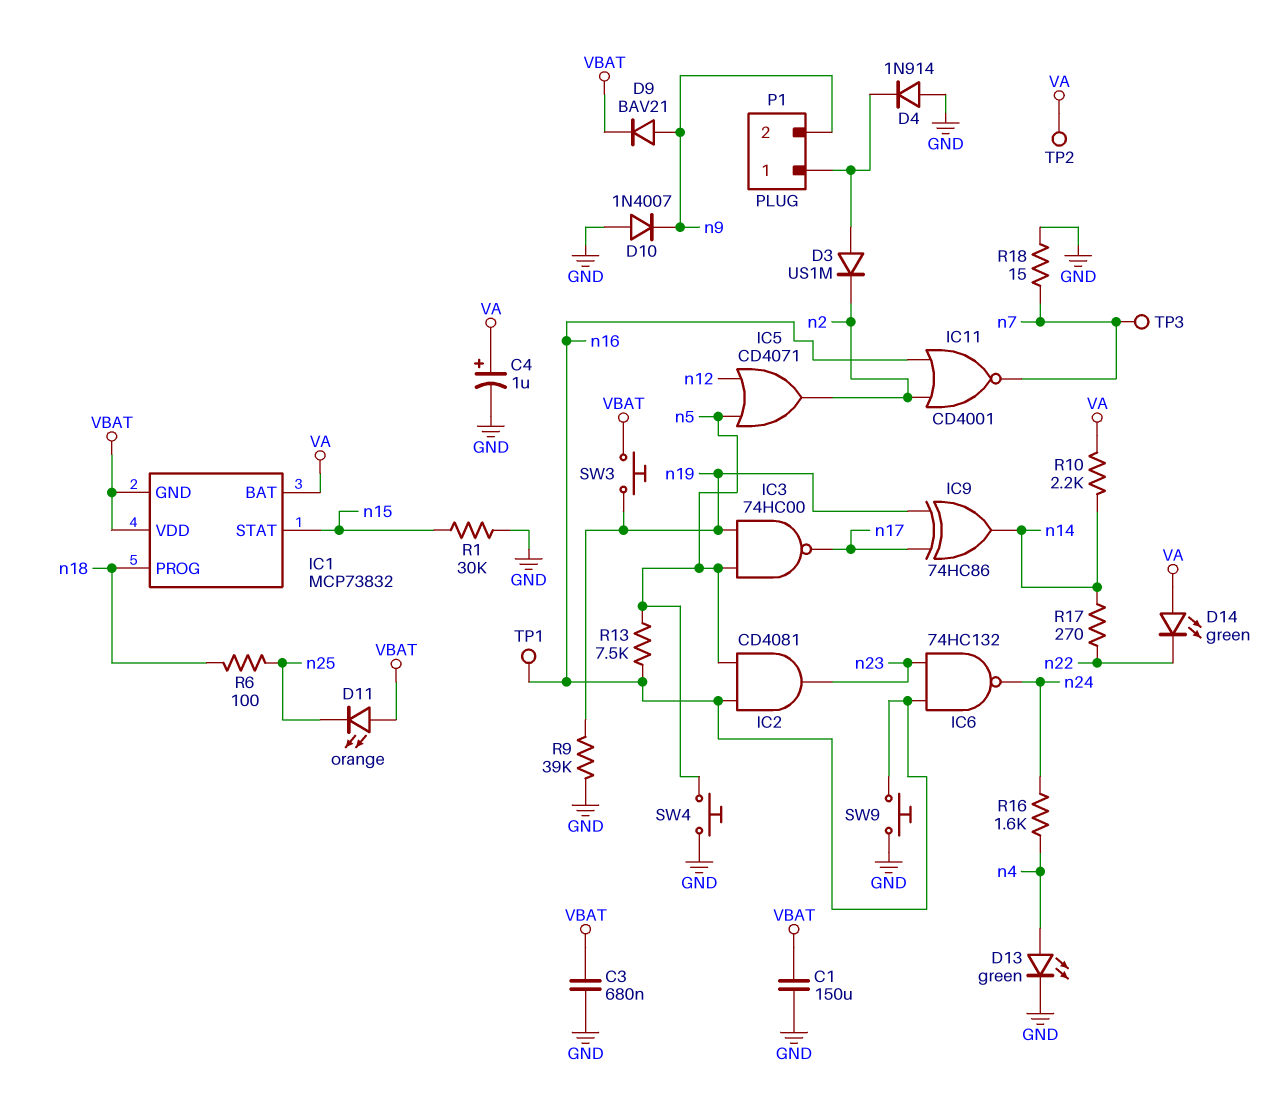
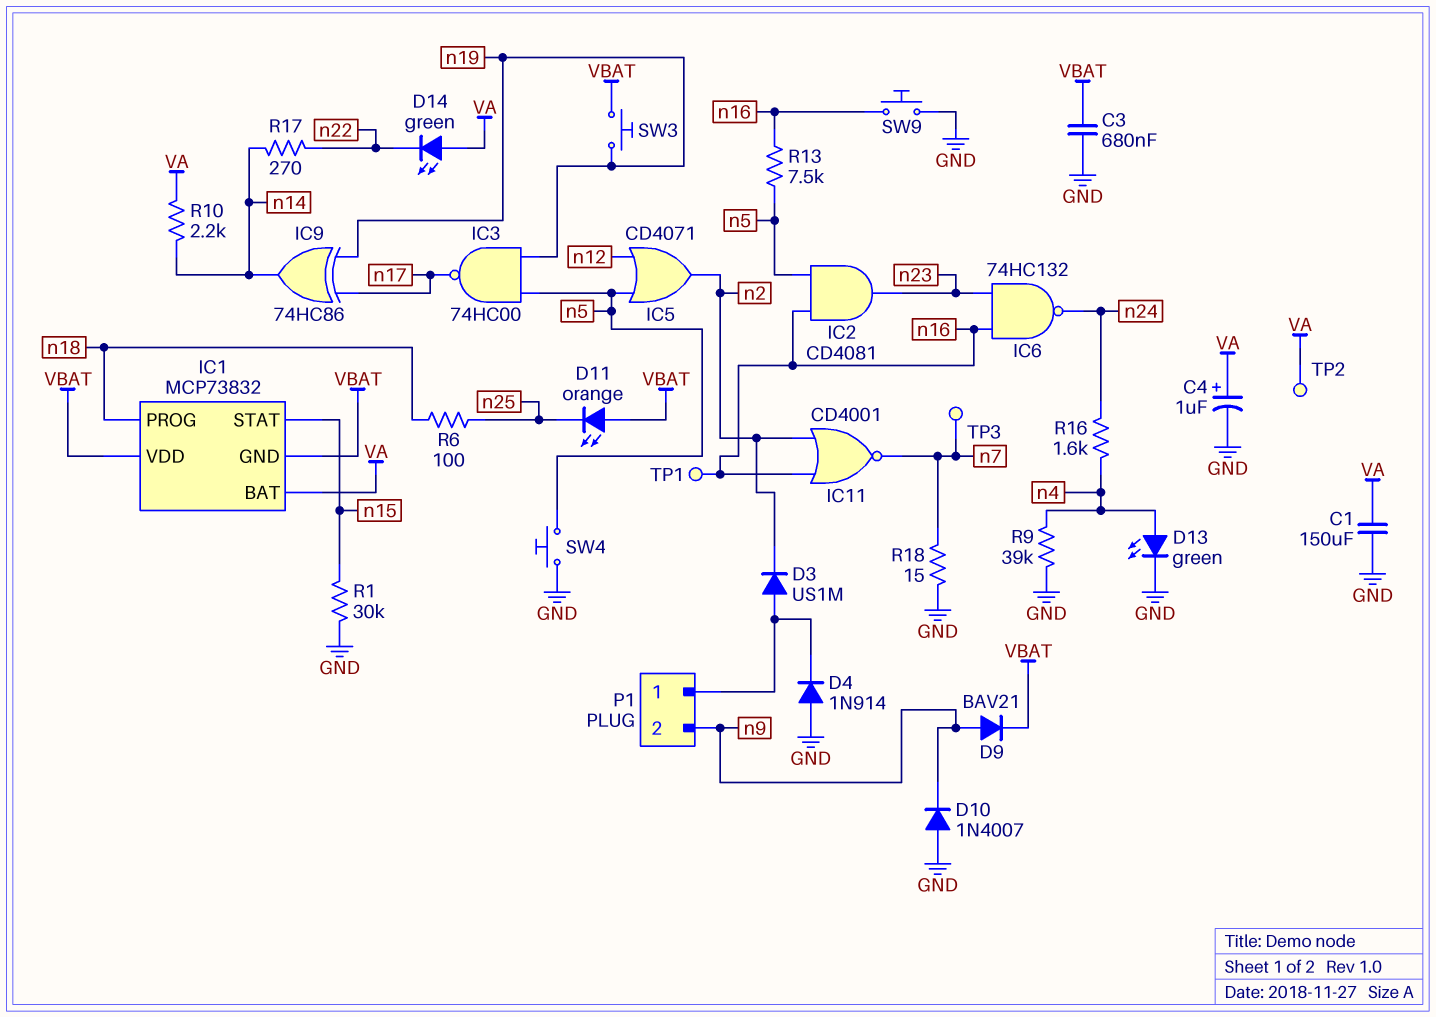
C1: 150uF (GND, VBAT) -> 150uF (GND, VA)
R9: 39k (GND, n19) -> 39k (GND, n4)

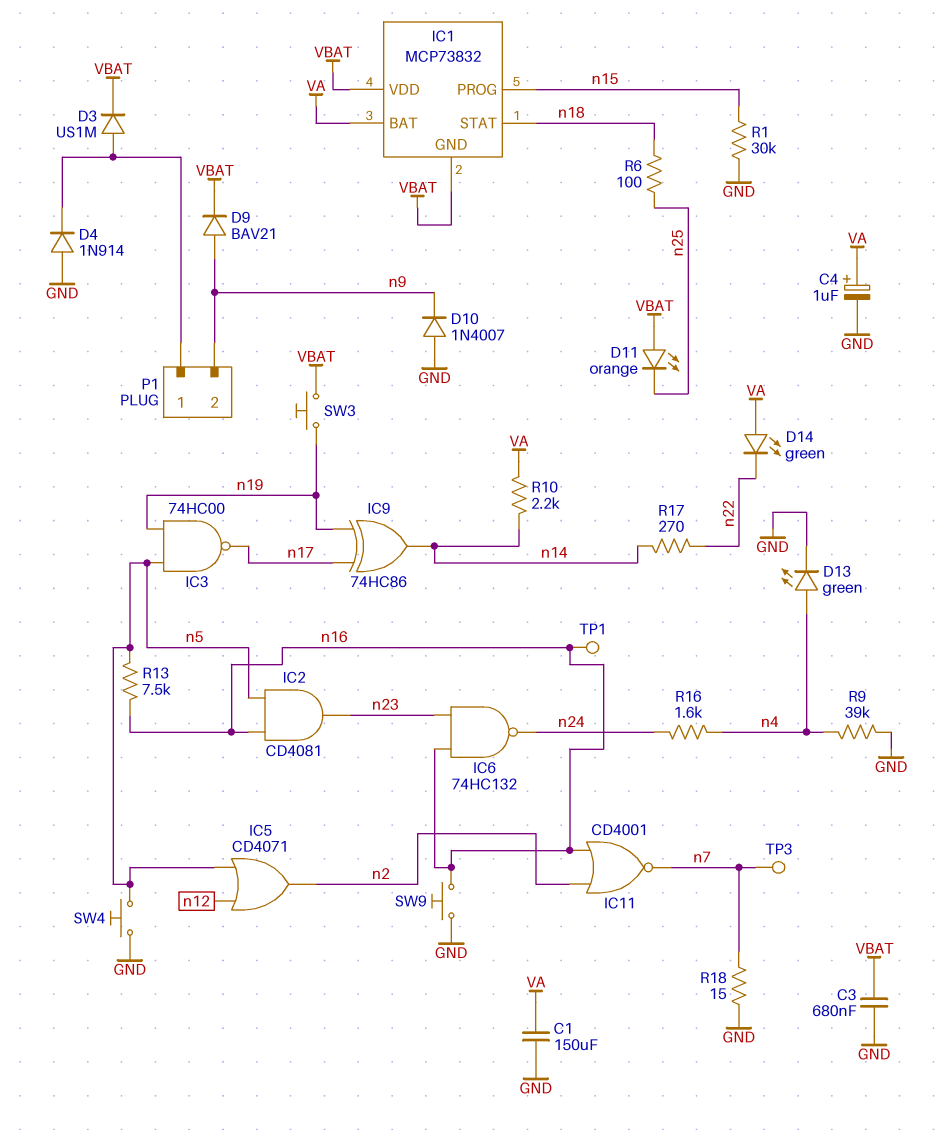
D3: diode US1M (A P1/1, K n2) -> diode US1M (A P1/1, K VBAT)
IC1 pin PROG: n18 -> n15
IC1 pin STAT: n15 -> n18
TP2: test point (VA) -> none

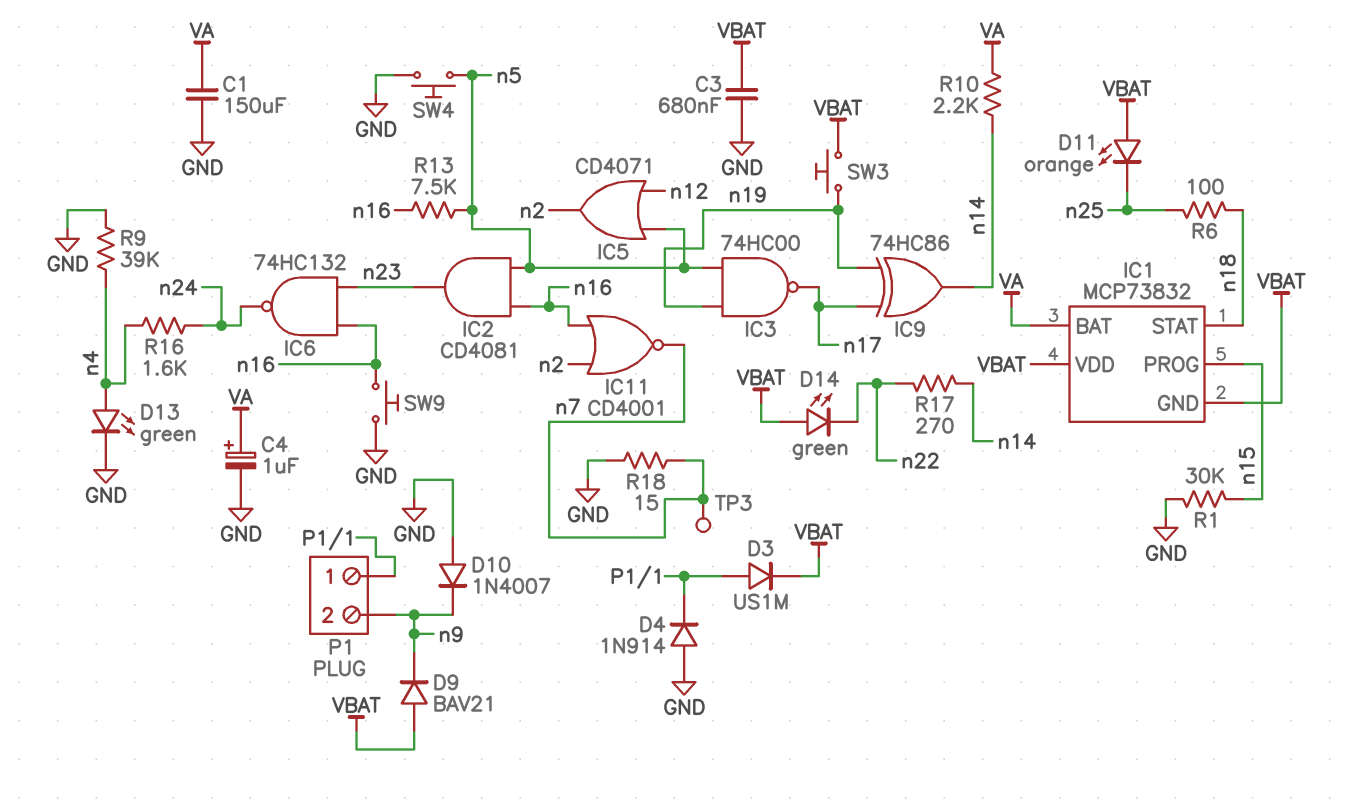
D9: diode BAV21 (A n9, K VBAT) -> diode BAV21 (A VBAT, K n9)
D14: LED green (A VA, K n22) -> LED green (A VBAT, K n22)
TP1: test point (n16) -> none

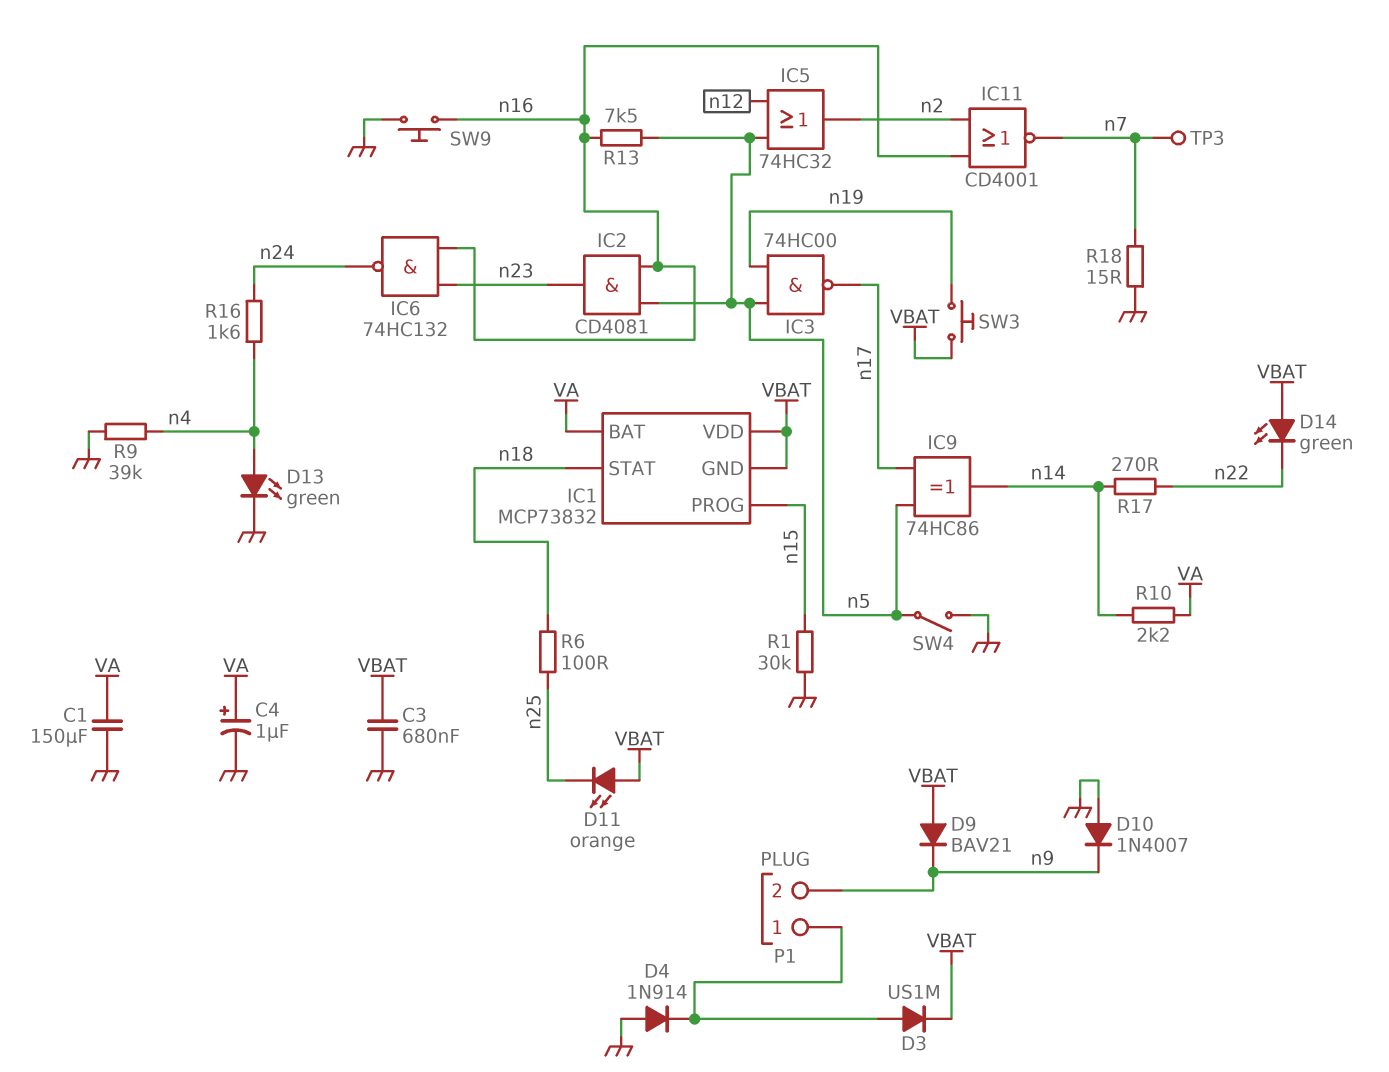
IC5: OR CD4071 (in n5, in n12, out n2) -> OR 74HC32 (in n5, in n12, out n2)
IC9: XOR 74HC86 (in n17, in n19, out n14) -> XOR 74HC86 (in n5, in n17, out n14)
SW4: button (GND, n5) -> switch (GND, n5)

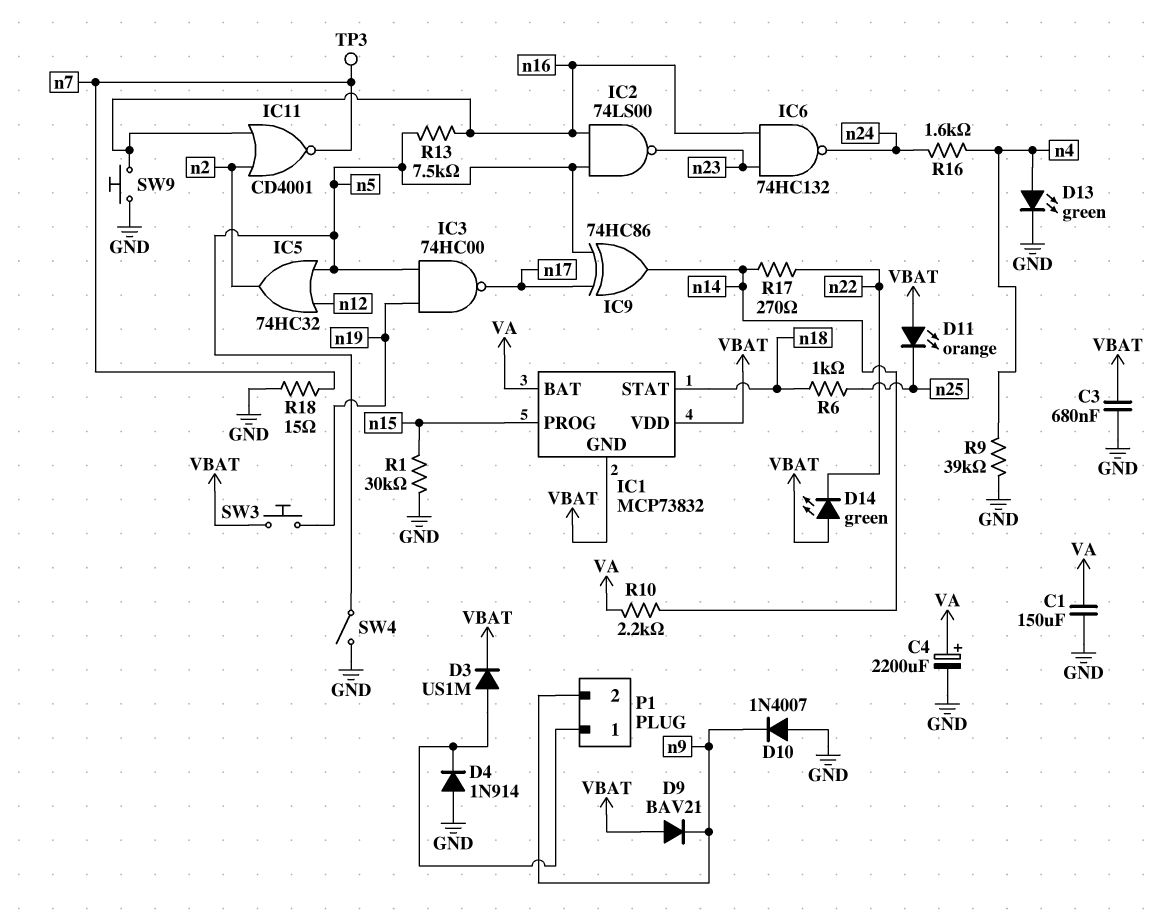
C4: 1uF (plus VA, minus GND) -> 2200uF (plus VA, minus GND)
IC2: AND CD4081 (in n5, in n16, out n23) -> NAND 74LS00 (in n5, in n16, out n23)
R6: 100 (n18, n25) -> 1k (n18, n25)

